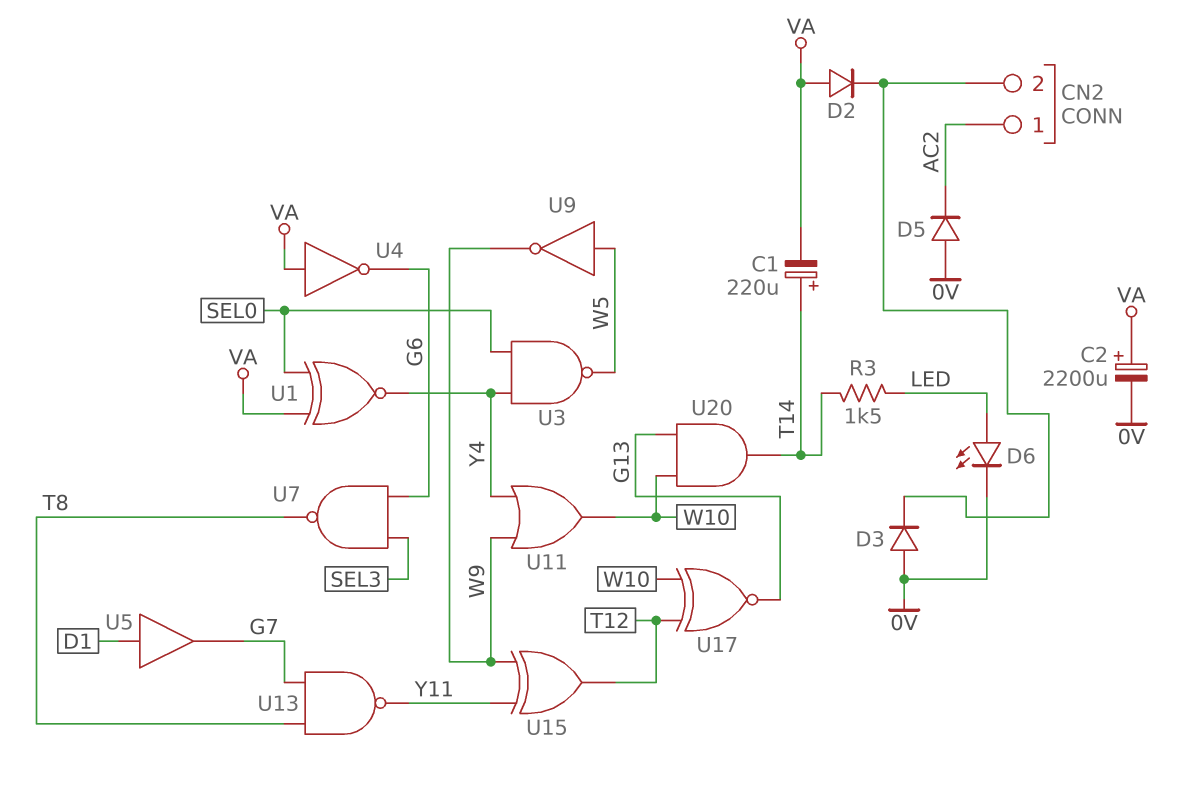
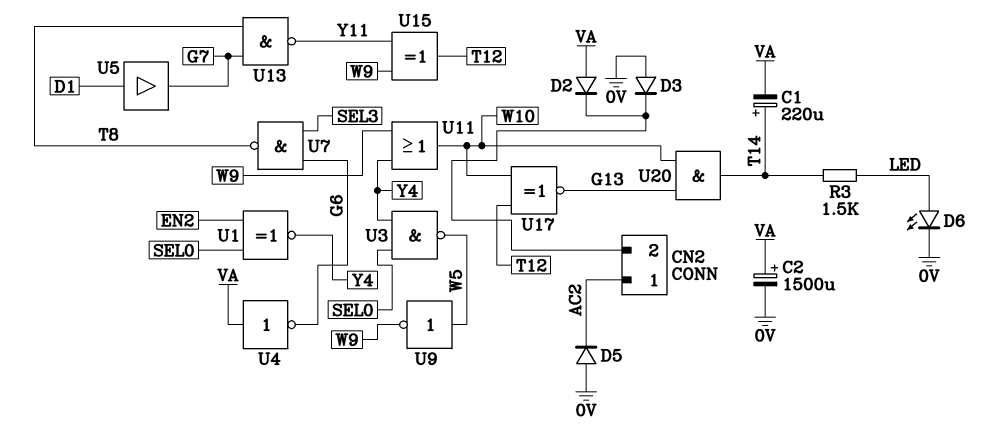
C2: 2200uF (plus VA, minus 0V) -> 1500uF (plus VA, minus 0V)
U1: XNOR (in SEL0, in VA, out Y4) -> XNOR (in EN2, in SEL0, out Y4)

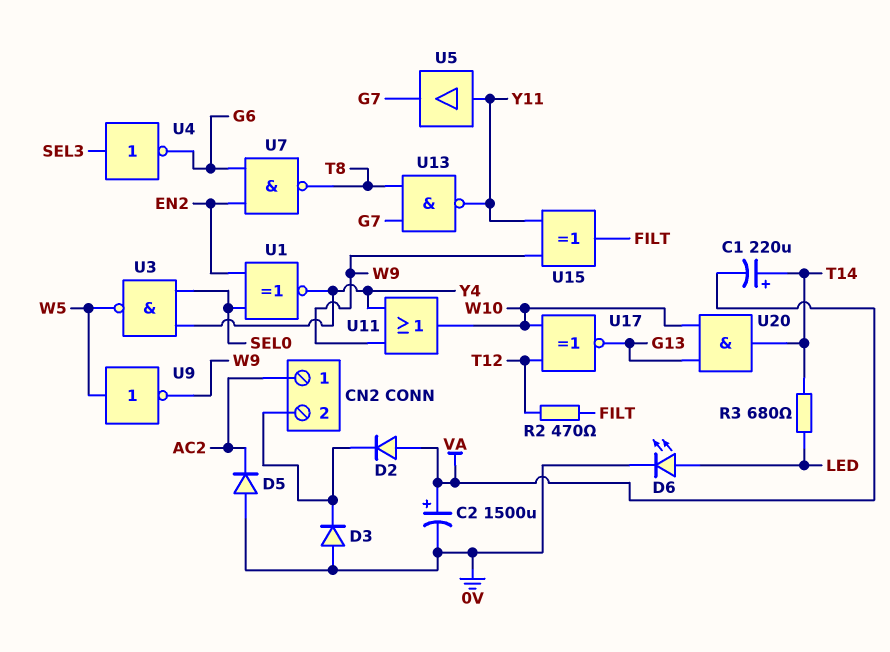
R2: none -> 470 (FILT, T12)
R3: 1.5k (LED, T14) -> 680 (LED, T14)
U4: NOT (in VA, out G6) -> NOT (in SEL3, out G6)
U5: buffer (in D1, out G7) -> buffer (in Y11, out G7)
U7: NAND (in G6, in SEL3, out T8) -> NAND (in EN2, in G6, out T8)
U15: XOR (in W9, in Y11, out T12) -> XOR (in W9, in Y11, out FILT)

